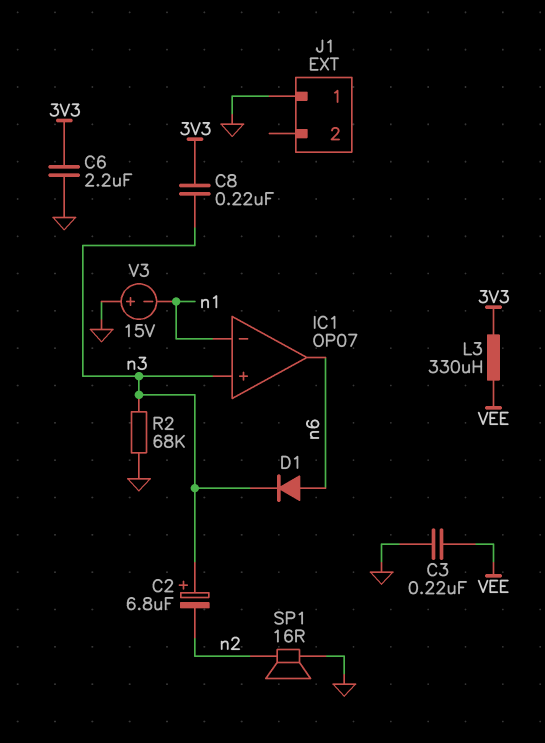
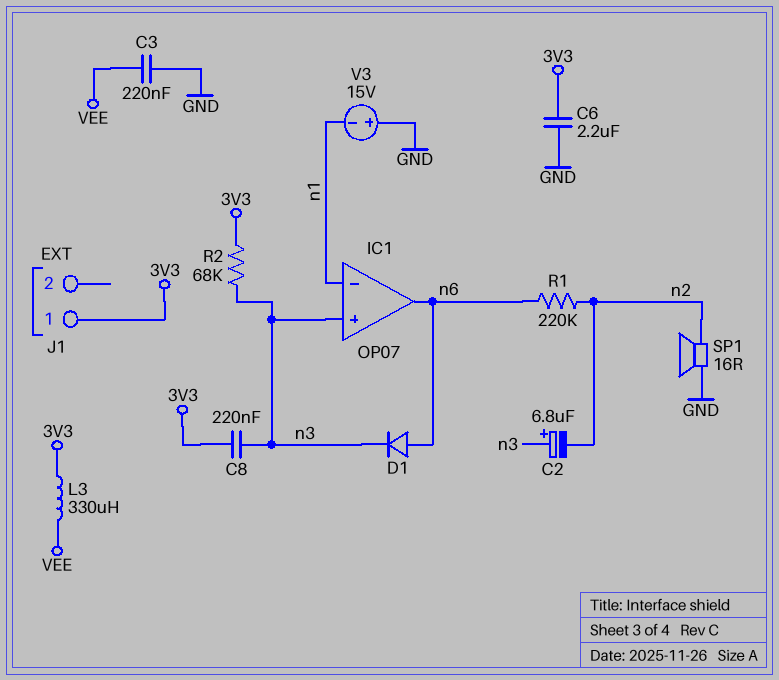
J1 pin 1: GND -> 3V3
R1: none -> 220k (n2, n6)
R2: 68k (GND, n3) -> 68k (3V3, n3)

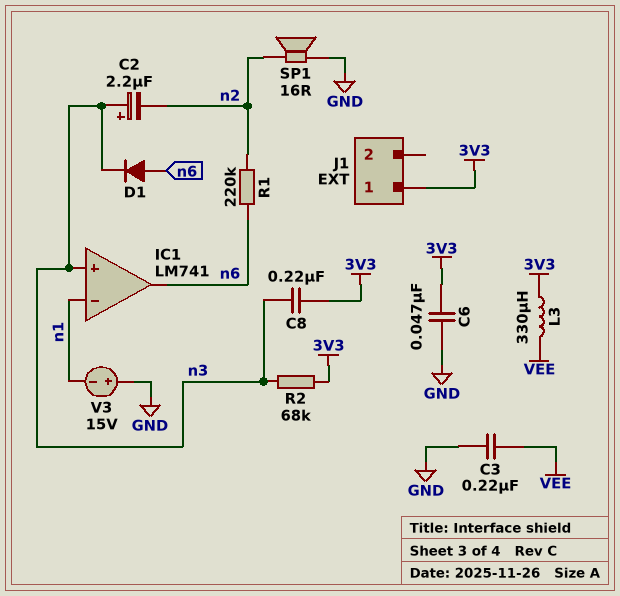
C2: 6.8uF (plus n3, minus n2) -> 2.2uF (plus n3, minus n2)
C6: 2.2uF (3V3, GND) -> 47nF (3V3, GND)
IC1: OP07 -> LM741

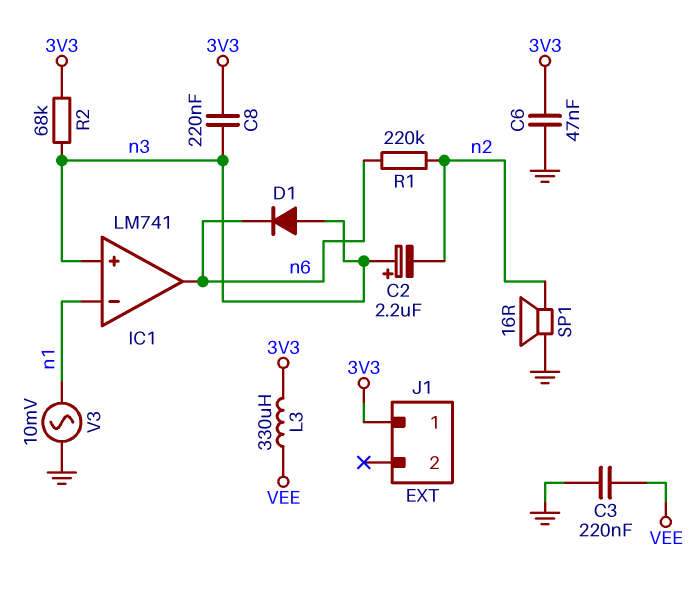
D1: diode (A n6, K n3) -> diode (A n3, K n6)
V3: 15V (plus GND, minus n1) -> AC 10mV (GND, n1)

